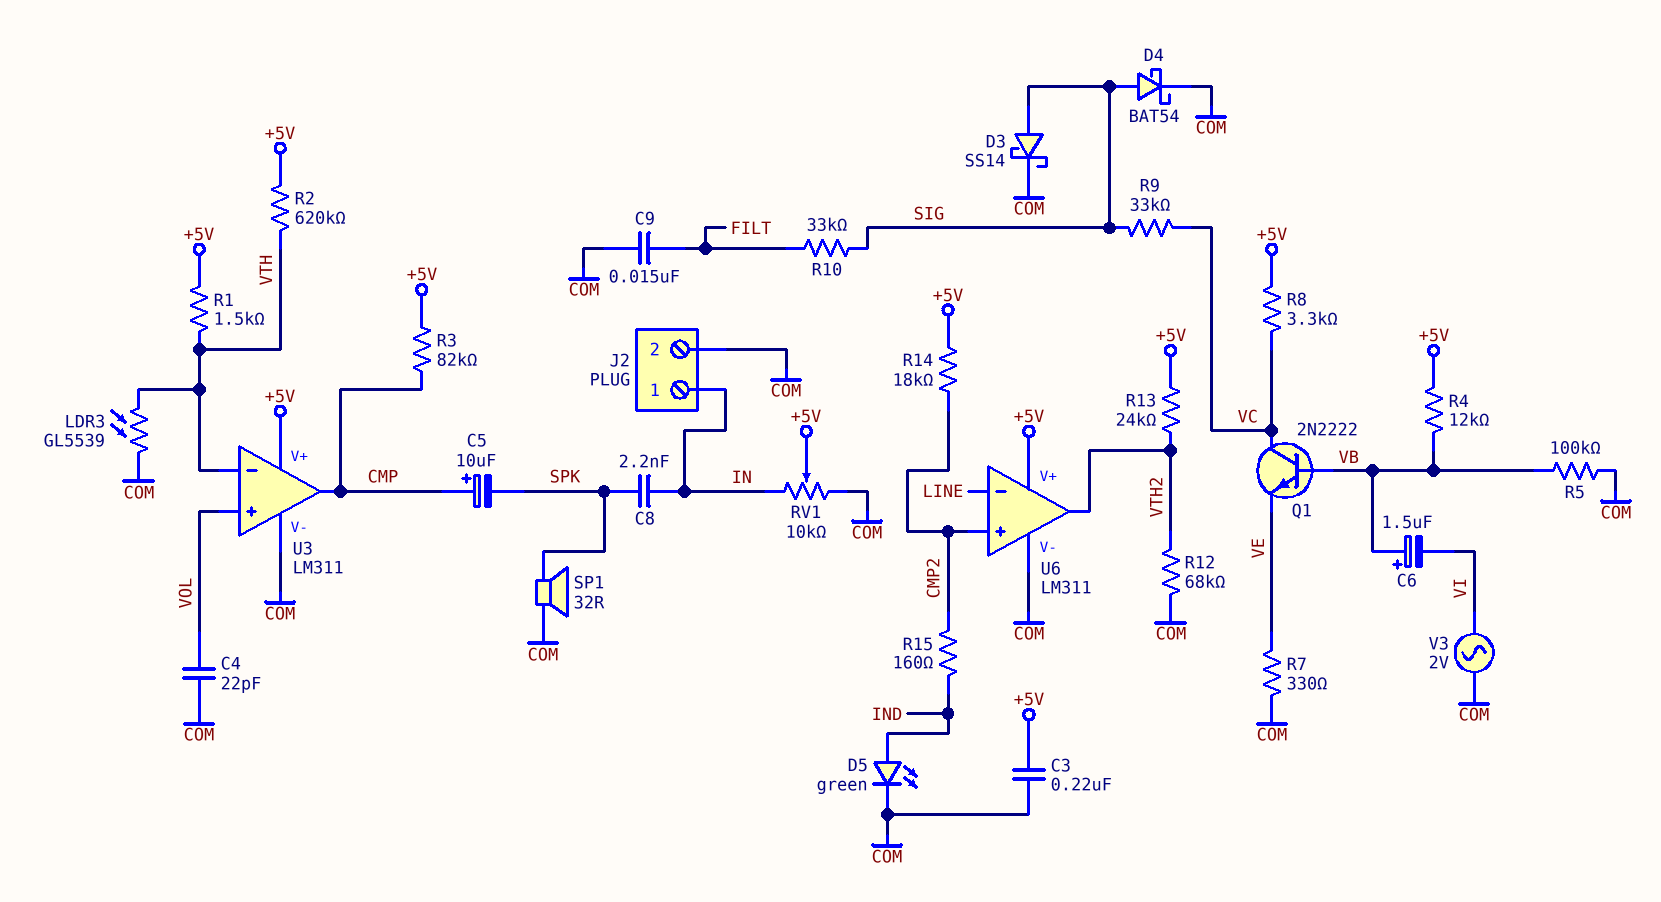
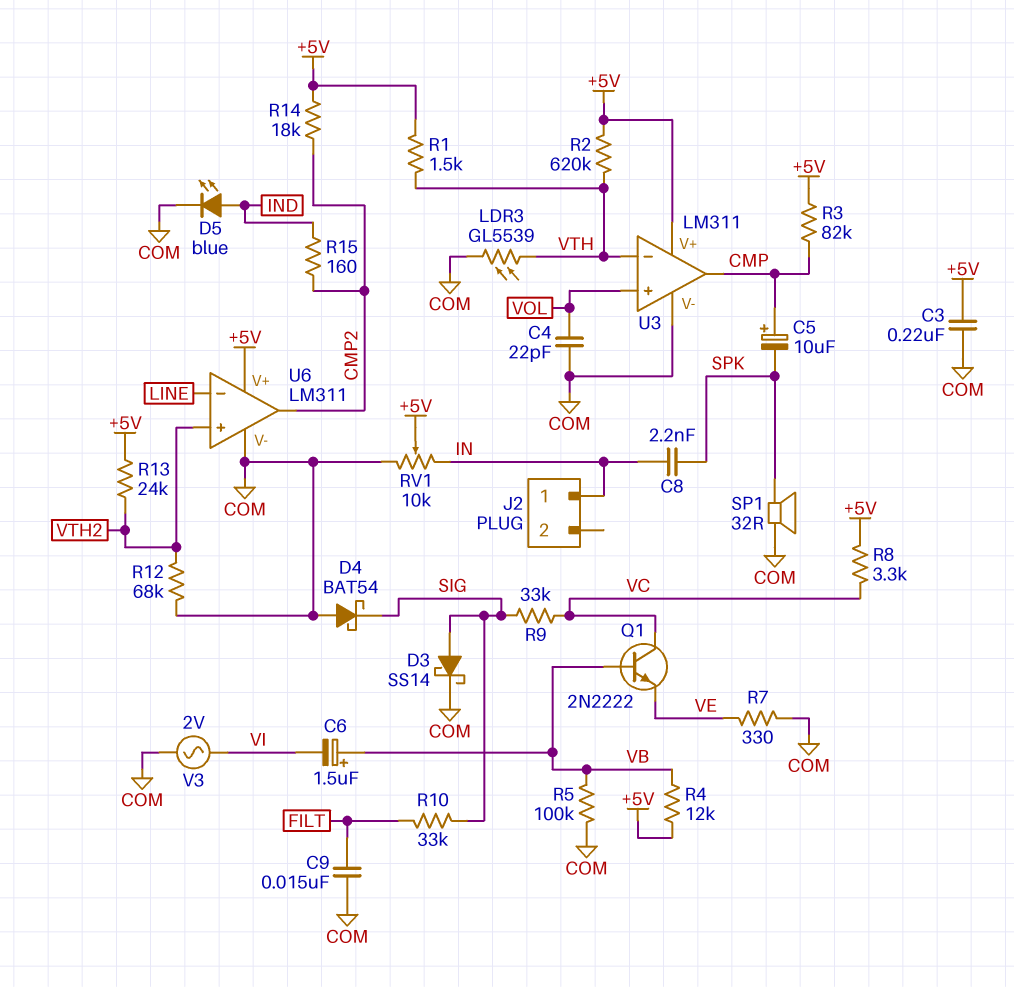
D4: schottky BAT54 (A SIG, K COM) -> schottky BAT54 (A COM, K SIG)
D5: LED green (A IND, K COM) -> LED blue (A IND, K COM)
J2 pin 2: COM -> none
U6 pin in+: CMP2 -> VTH2
U6 pin out: VTH2 -> CMP2

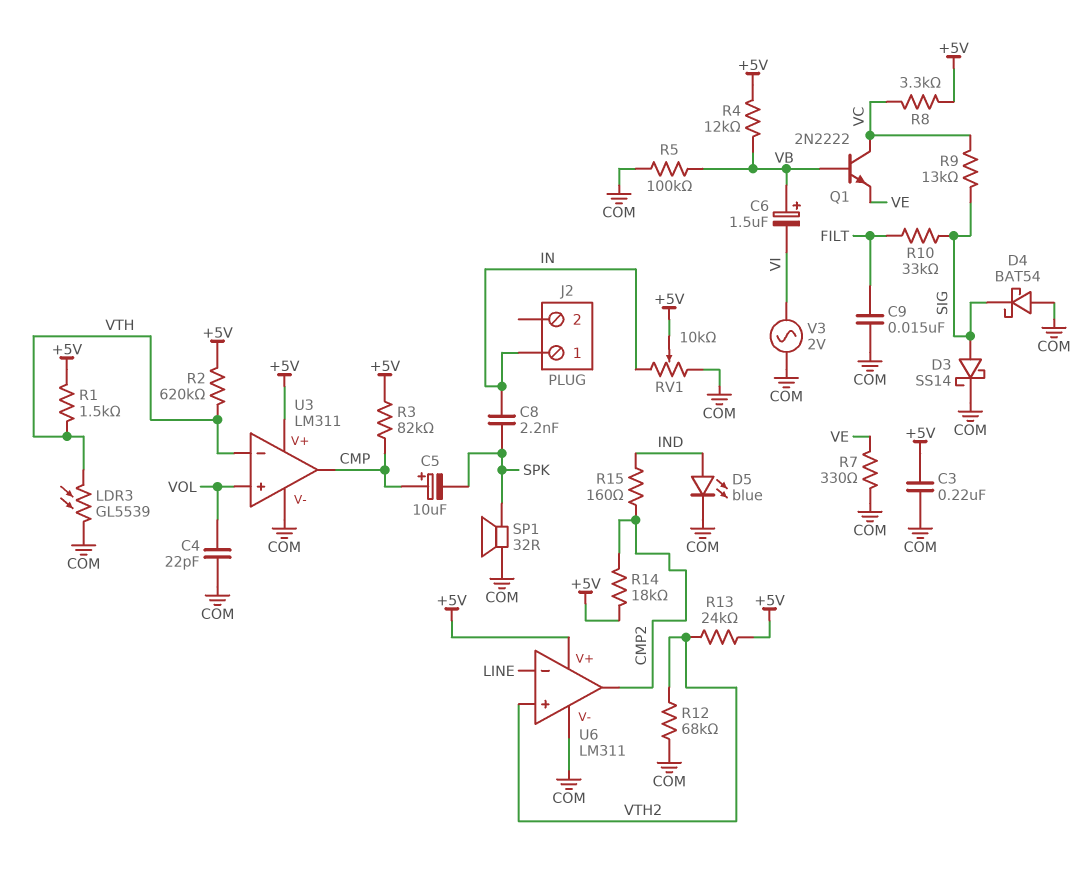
R9: 33k (SIG, VC) -> 13k (SIG, VC)

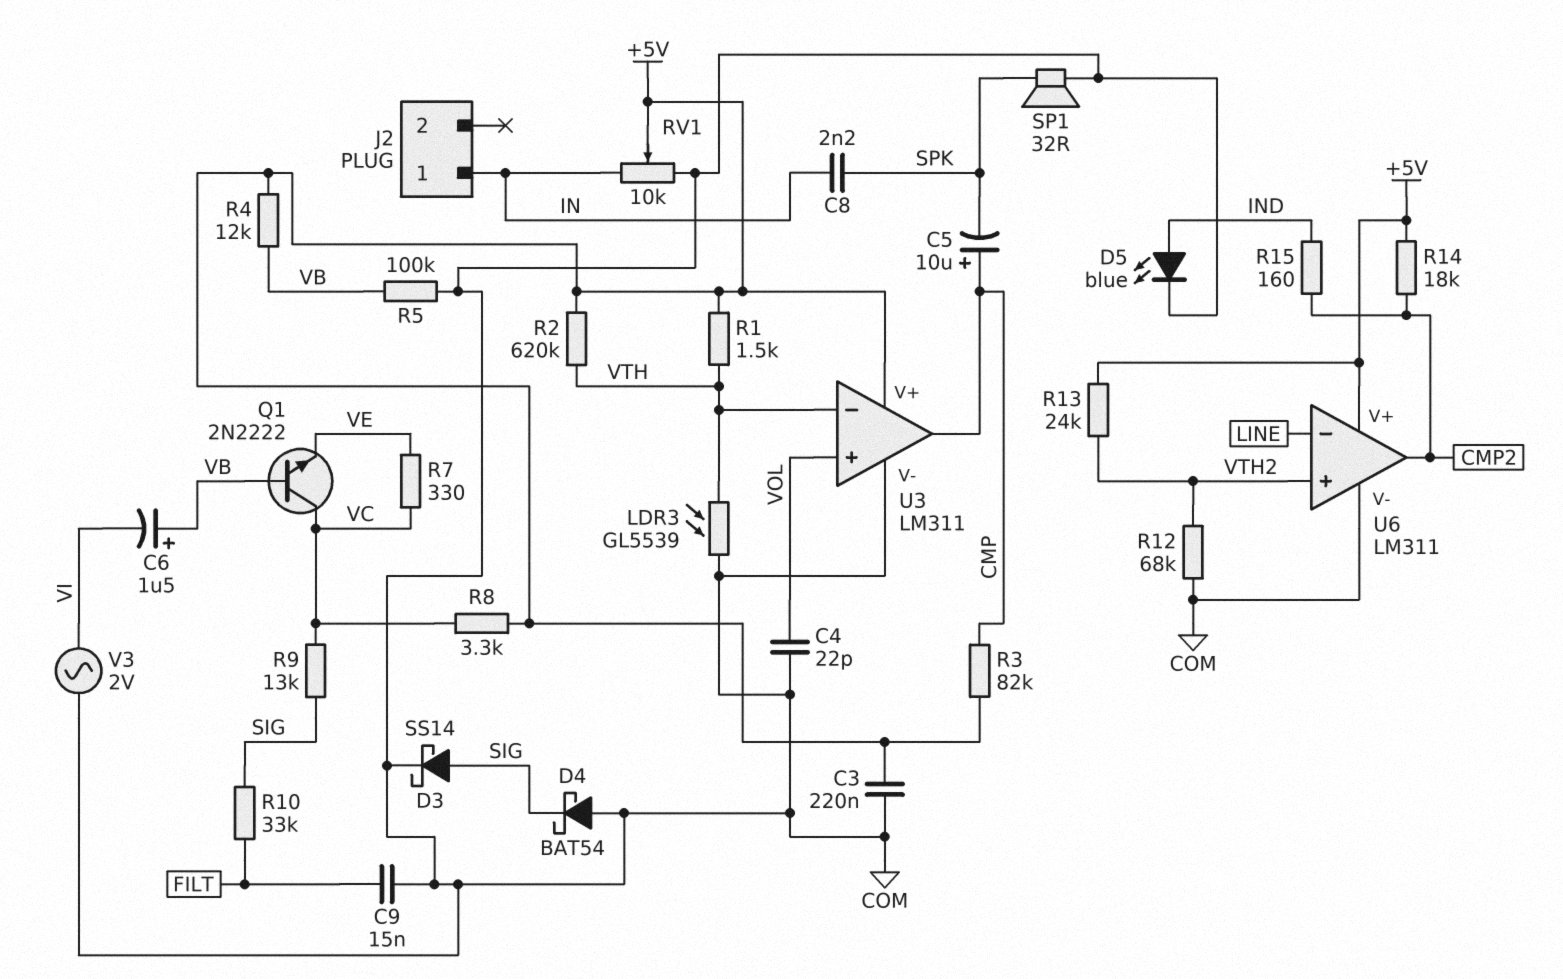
R7: 330 (COM, VE) -> 330 (VC, VE)

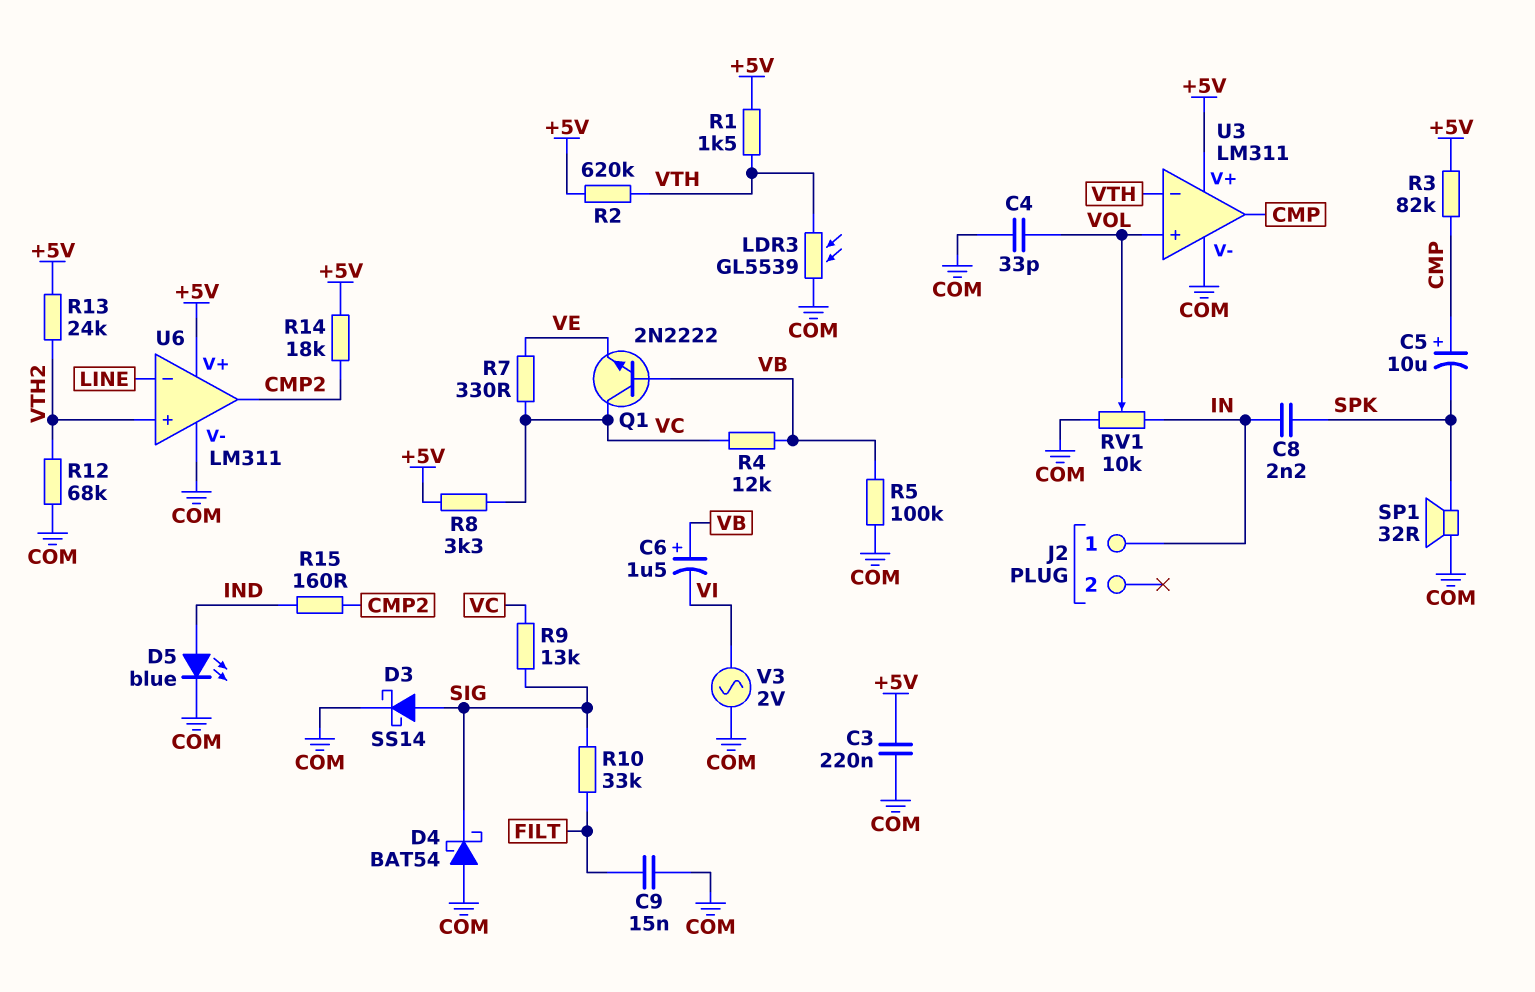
C4: 22pF (COM, VOL) -> 33pF (COM, VOL)
R4: 12k (+5V, VB) -> 12k (VB, VC)
RV1: 10k (COM, IN, wiper +5V) -> 10k (COM, IN, wiper VOL)

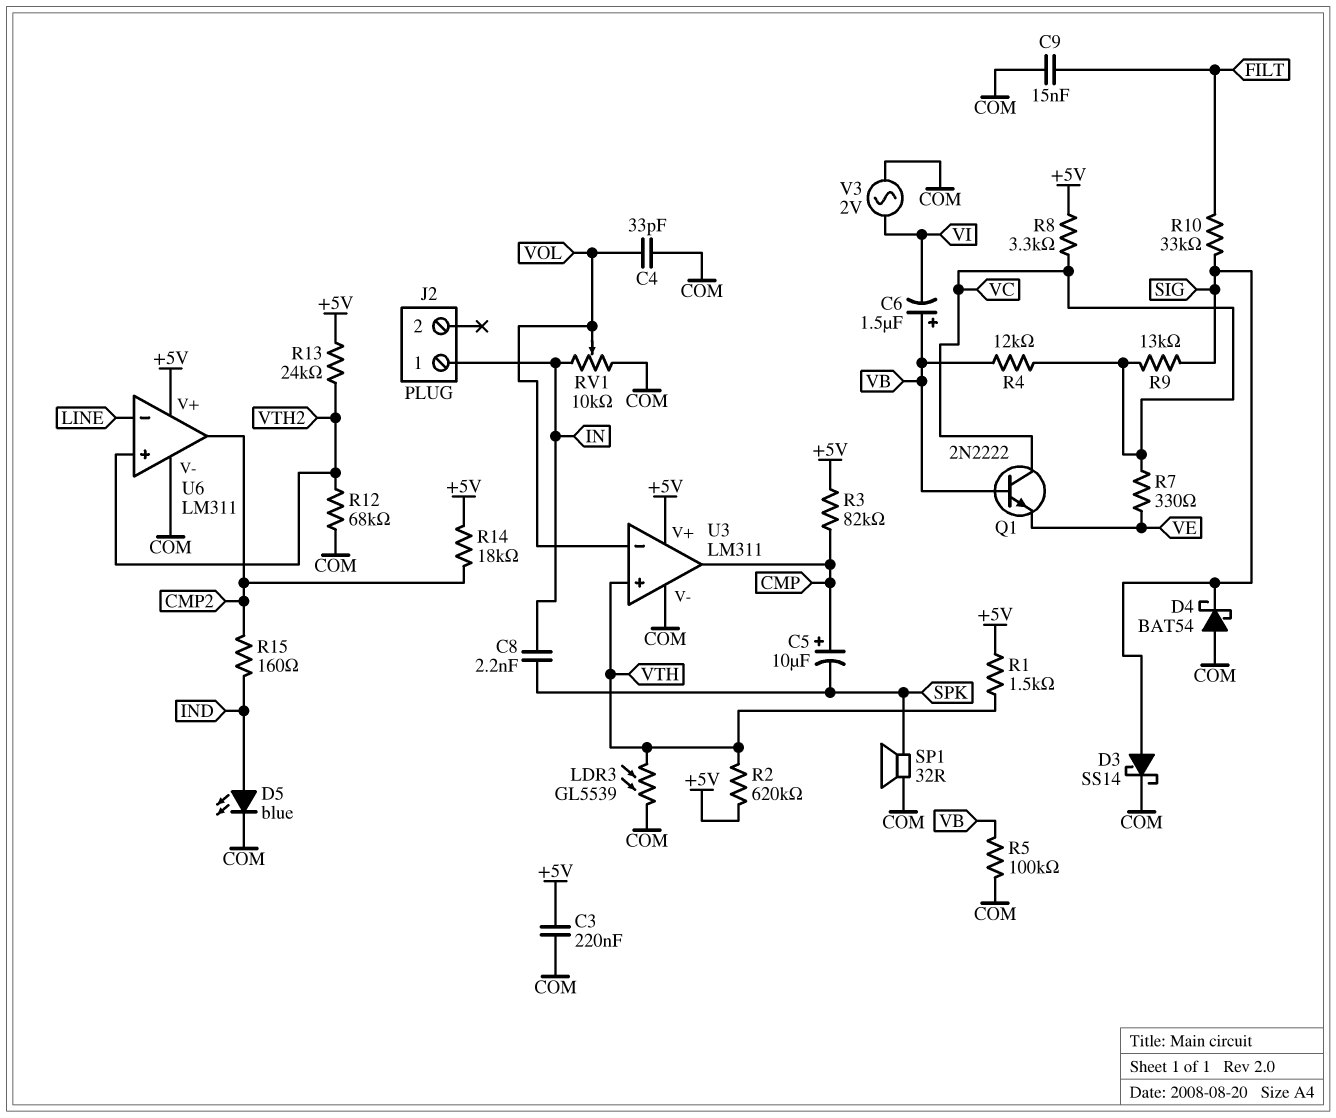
U3 pin in+: VOL -> VTH
U3 pin in-: VTH -> VOL

